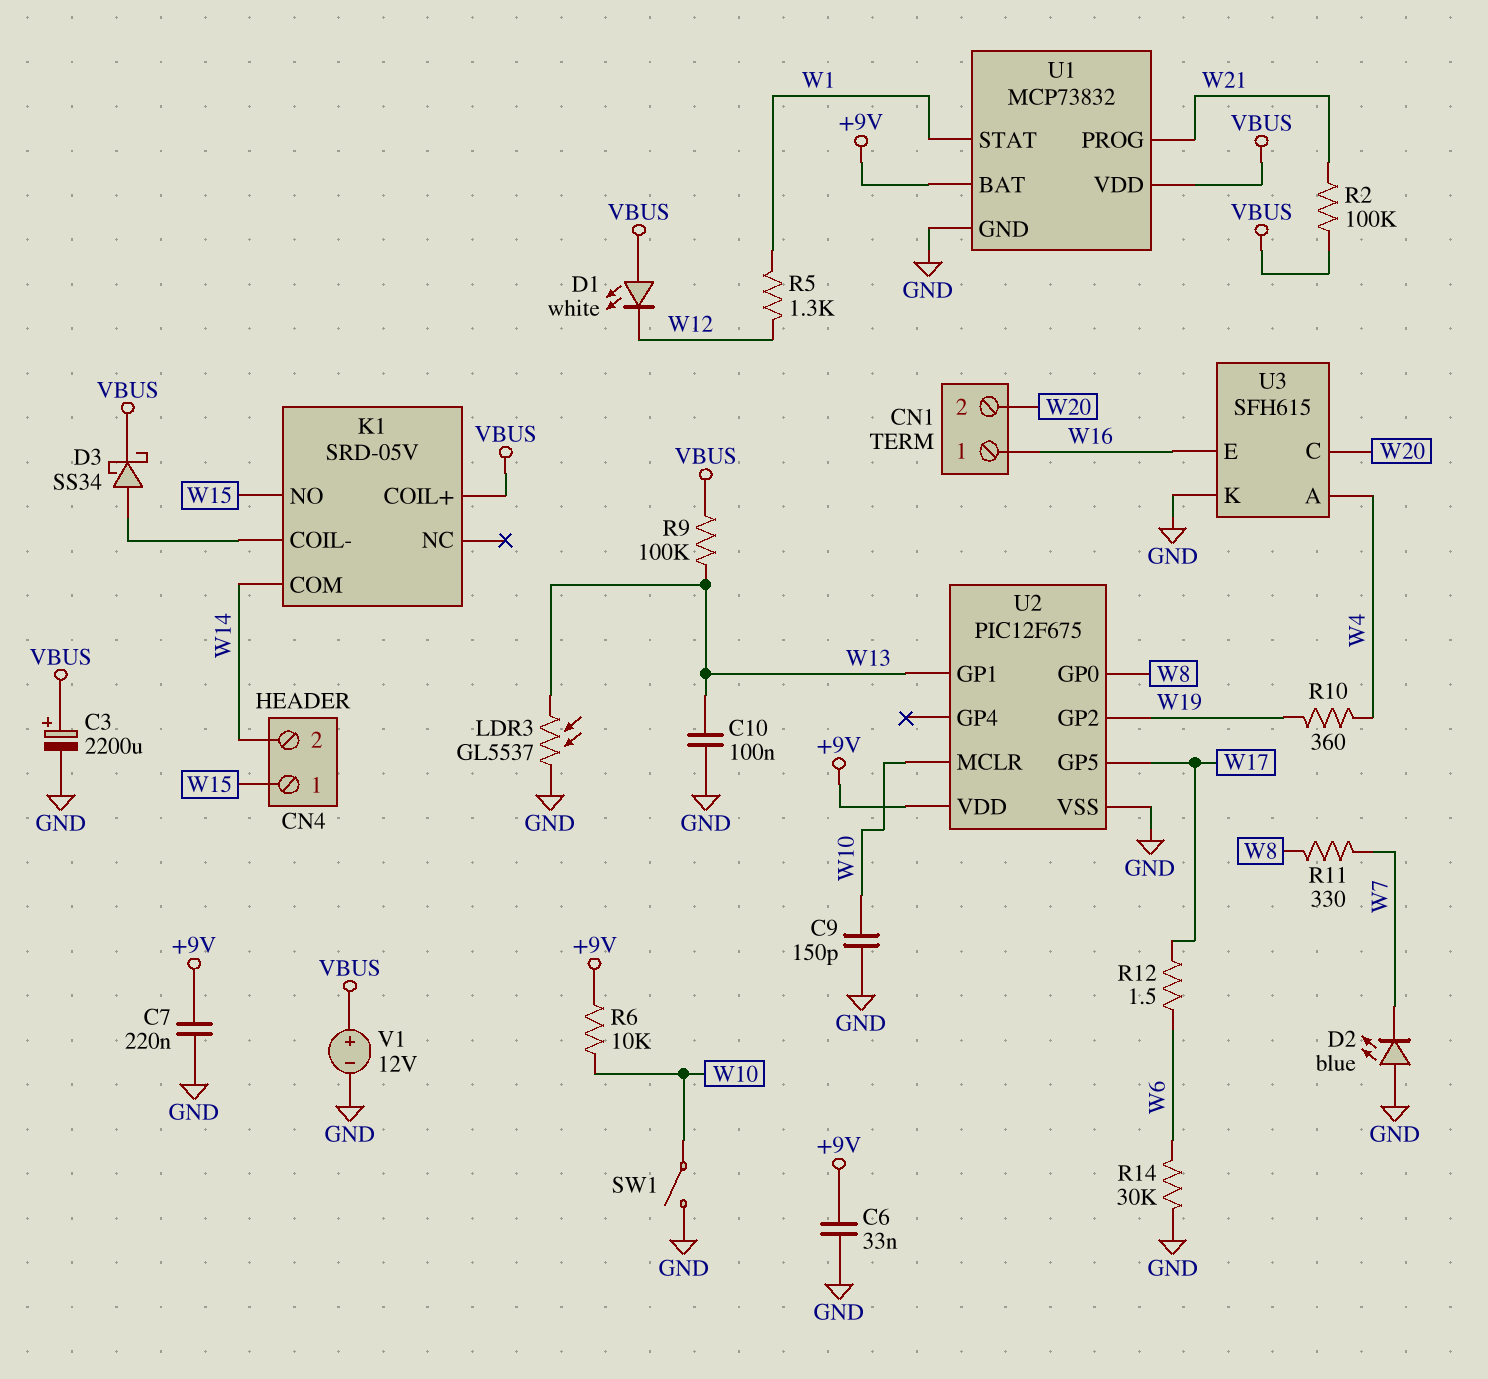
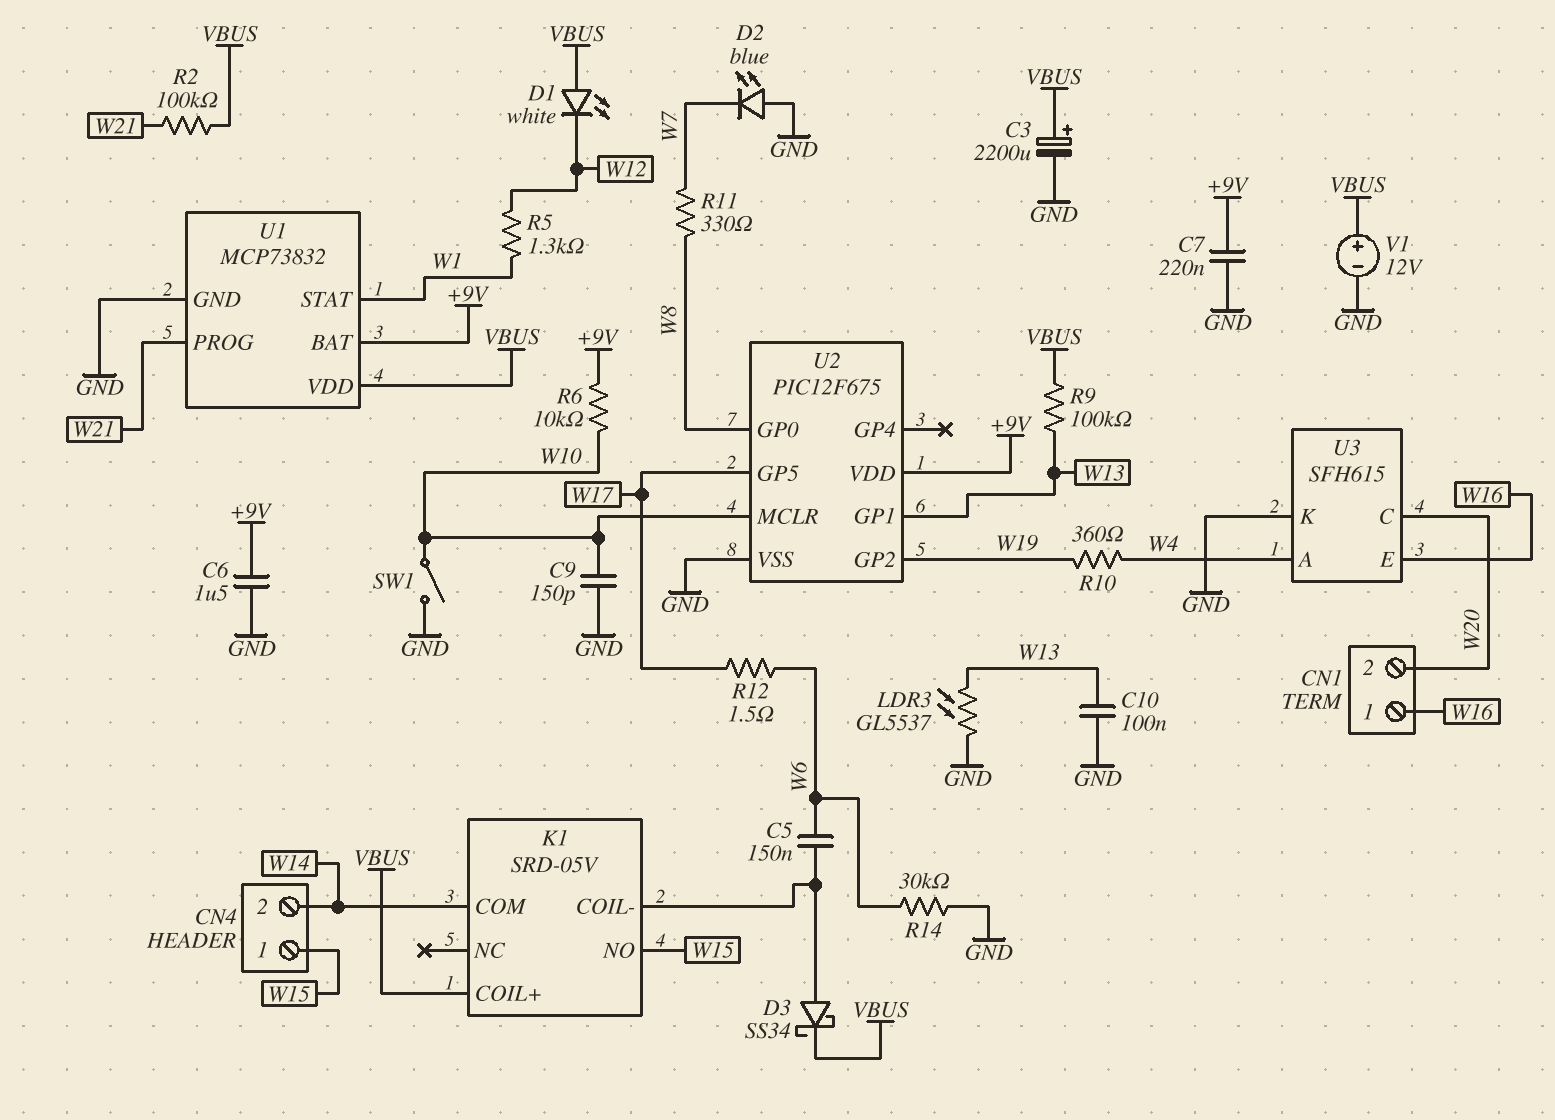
C5: none -> 150nF (K1/COIL-, W6)
C6: 33nF (+9V, GND) -> 1.5uF (+9V, GND)

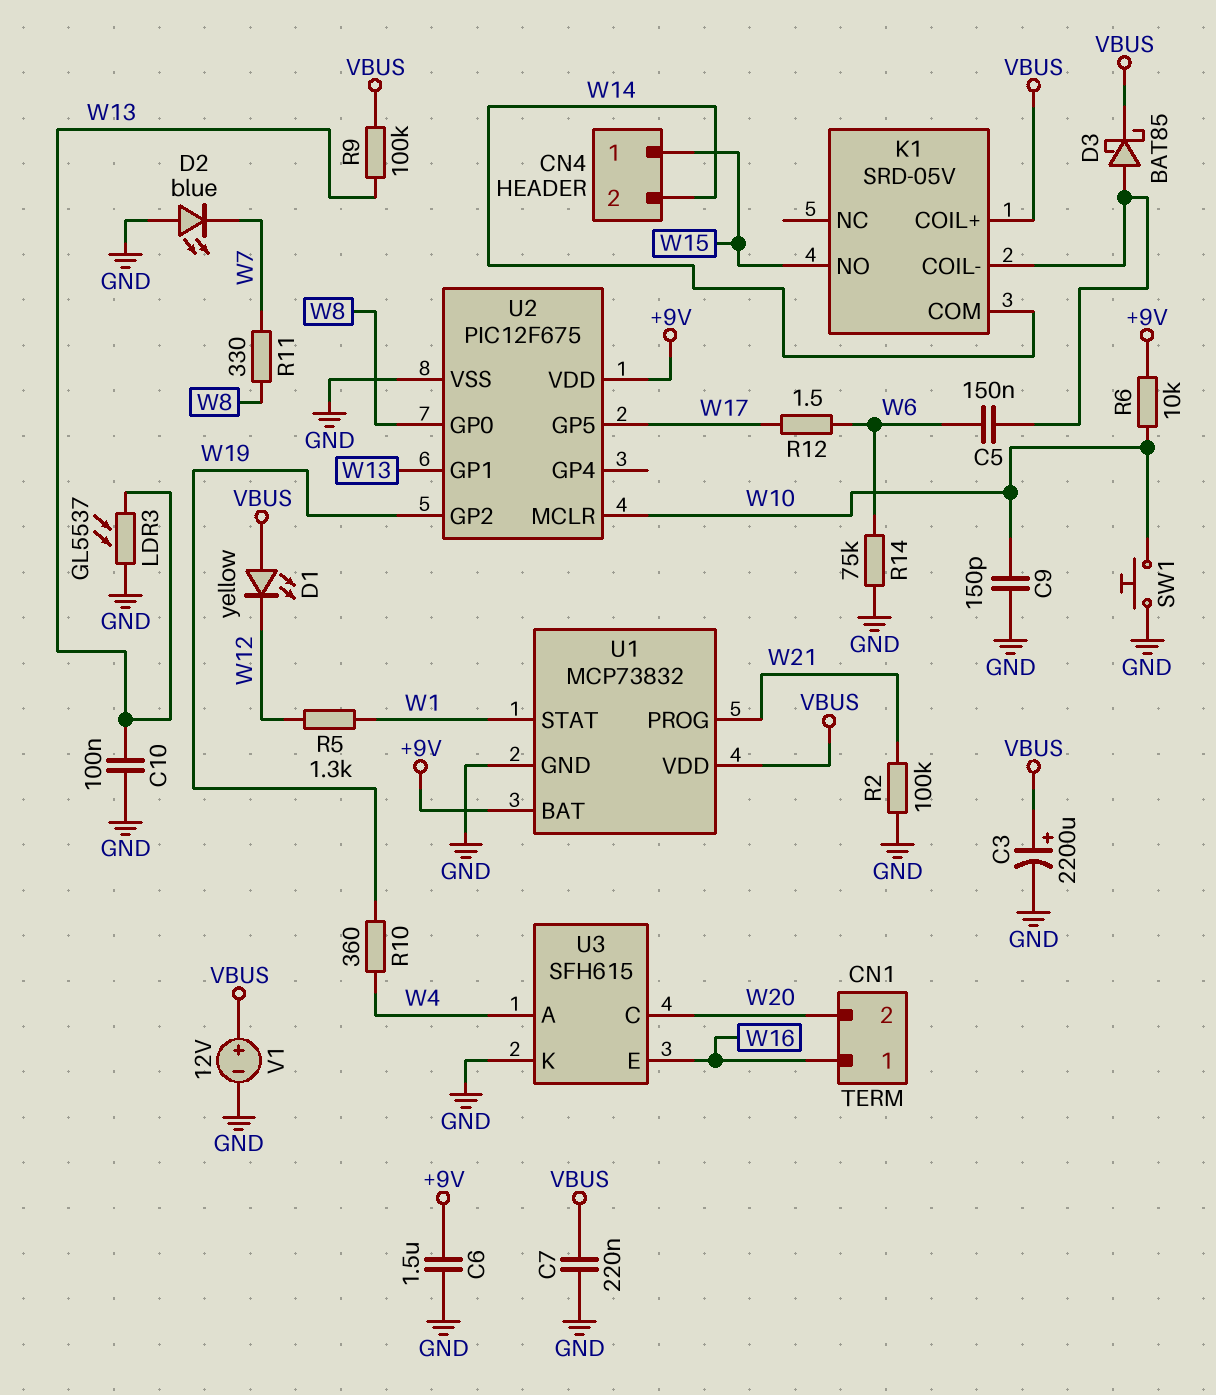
C7: 220nF (+9V, GND) -> 220nF (GND, VBUS)
D1: LED white (A VBUS, K W12) -> LED yellow (A VBUS, K W12)
D3: schottky SS34 (A K1/COIL-, K VBUS) -> schottky BAT85 (A K1/COIL-, K VBUS)
R2: 100k (VBUS, W21) -> 100k (GND, W21)
R14: 30k (GND, W6) -> 75k (GND, W6)
SW1: switch (GND, W10) -> button (GND, W10)

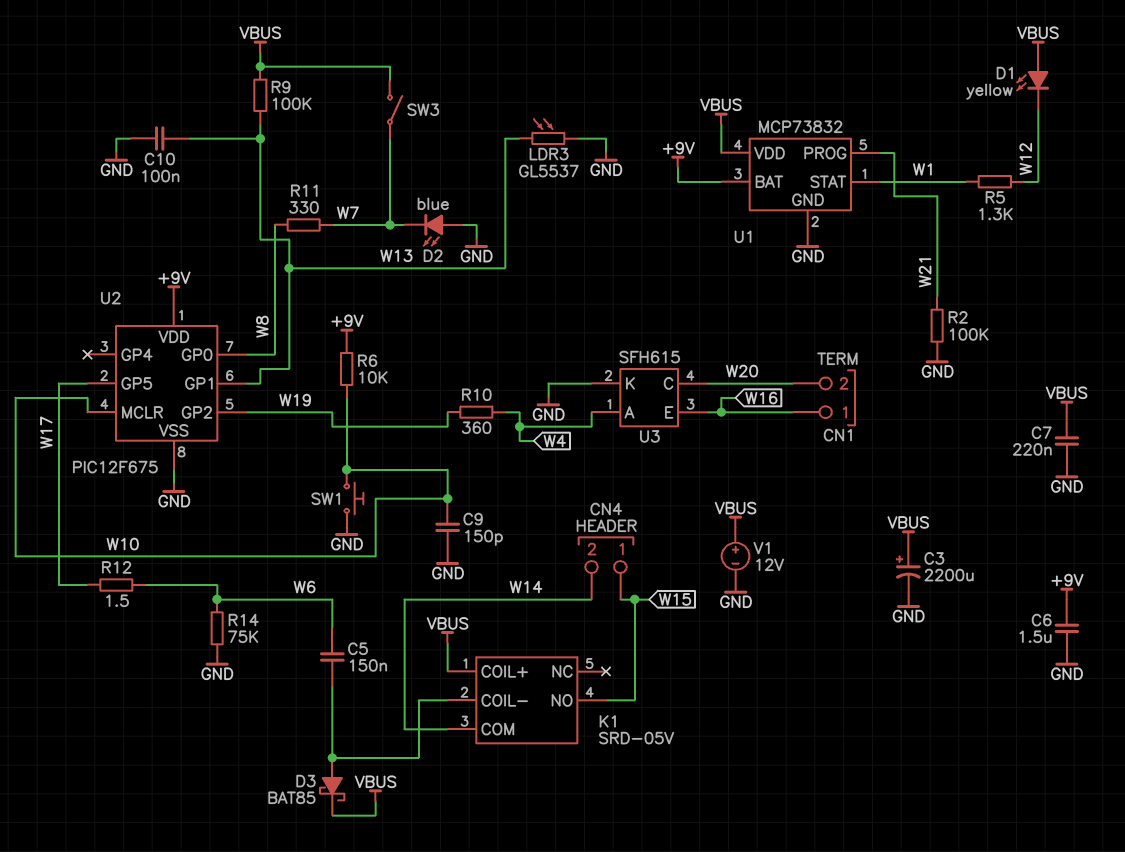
SW3: none -> switch (VBUS, W7)

